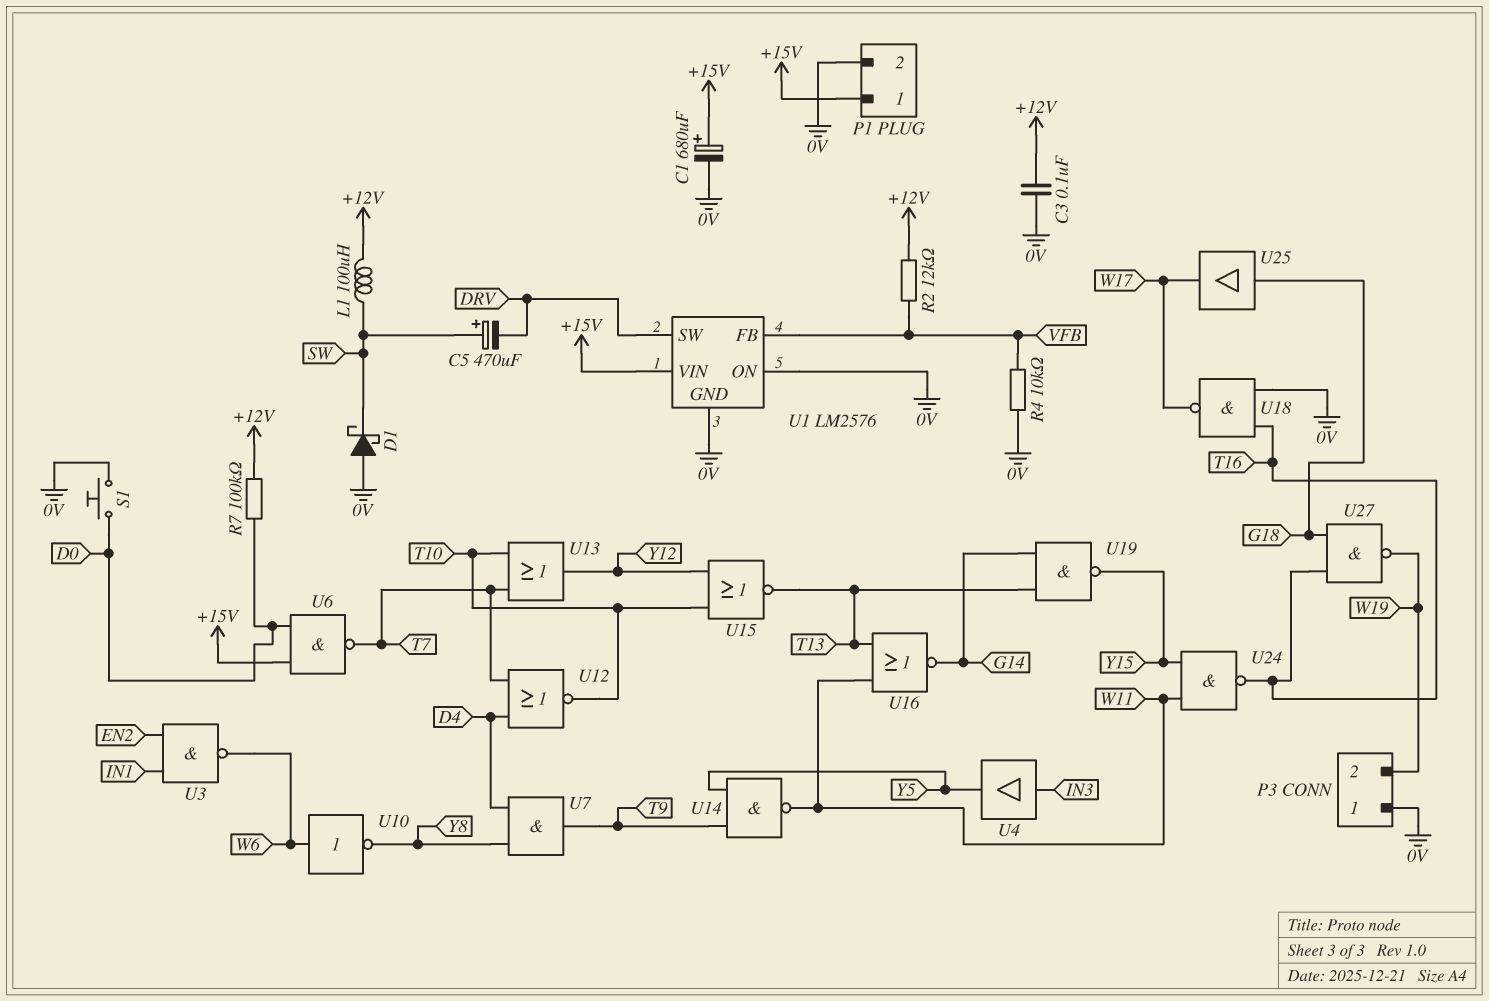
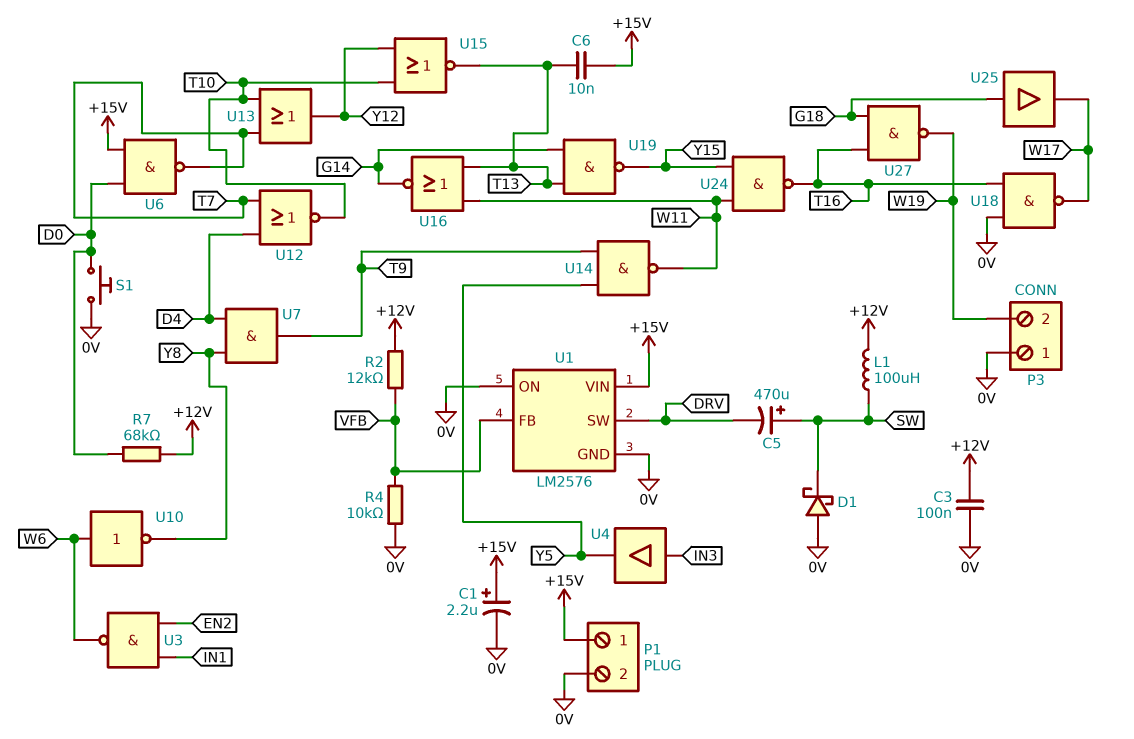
C1: 680uF (plus +15V, minus 0V) -> 2.2uF (plus +15V, minus 0V)
C6: none -> 10nF (+15V, T13)
R7: 100k (+12V, D0) -> 68k (+12V, D0)

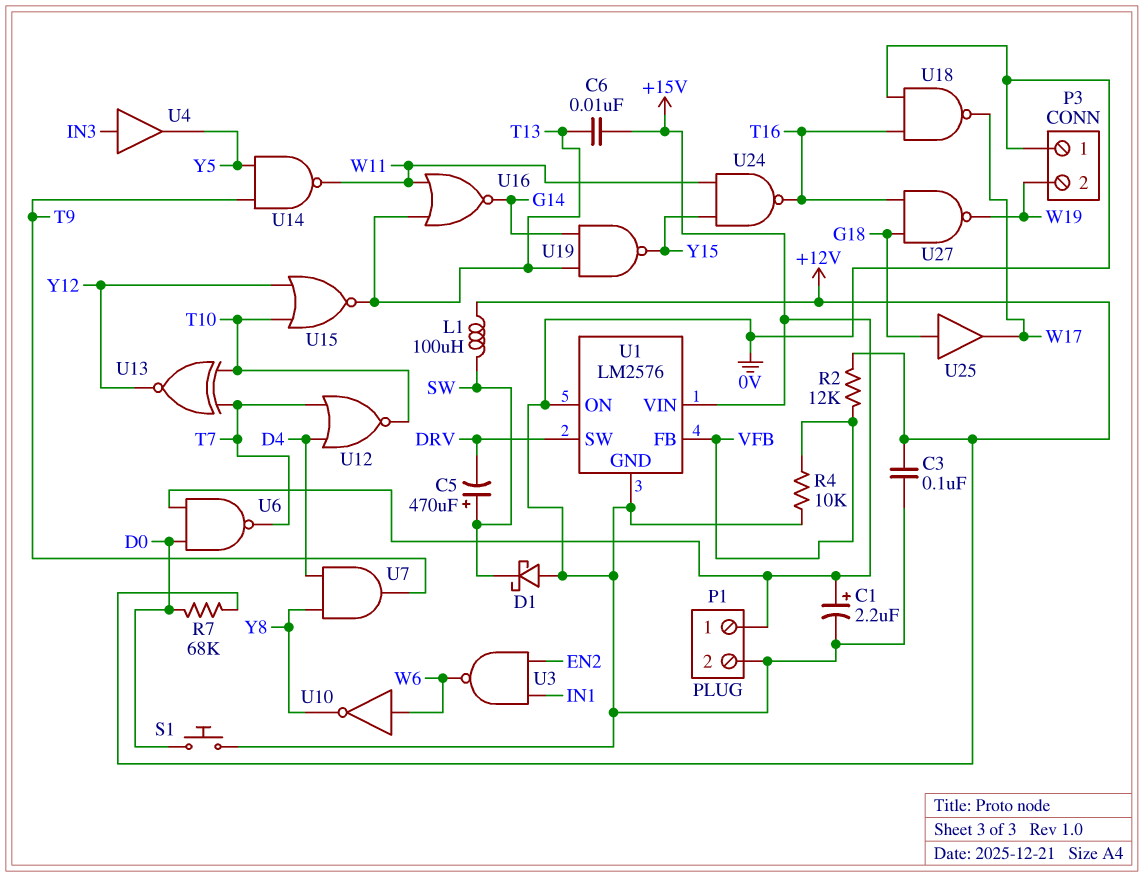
U13: OR (in T7, in T10, out Y12) -> XNOR (in T7, in T10, out Y12)

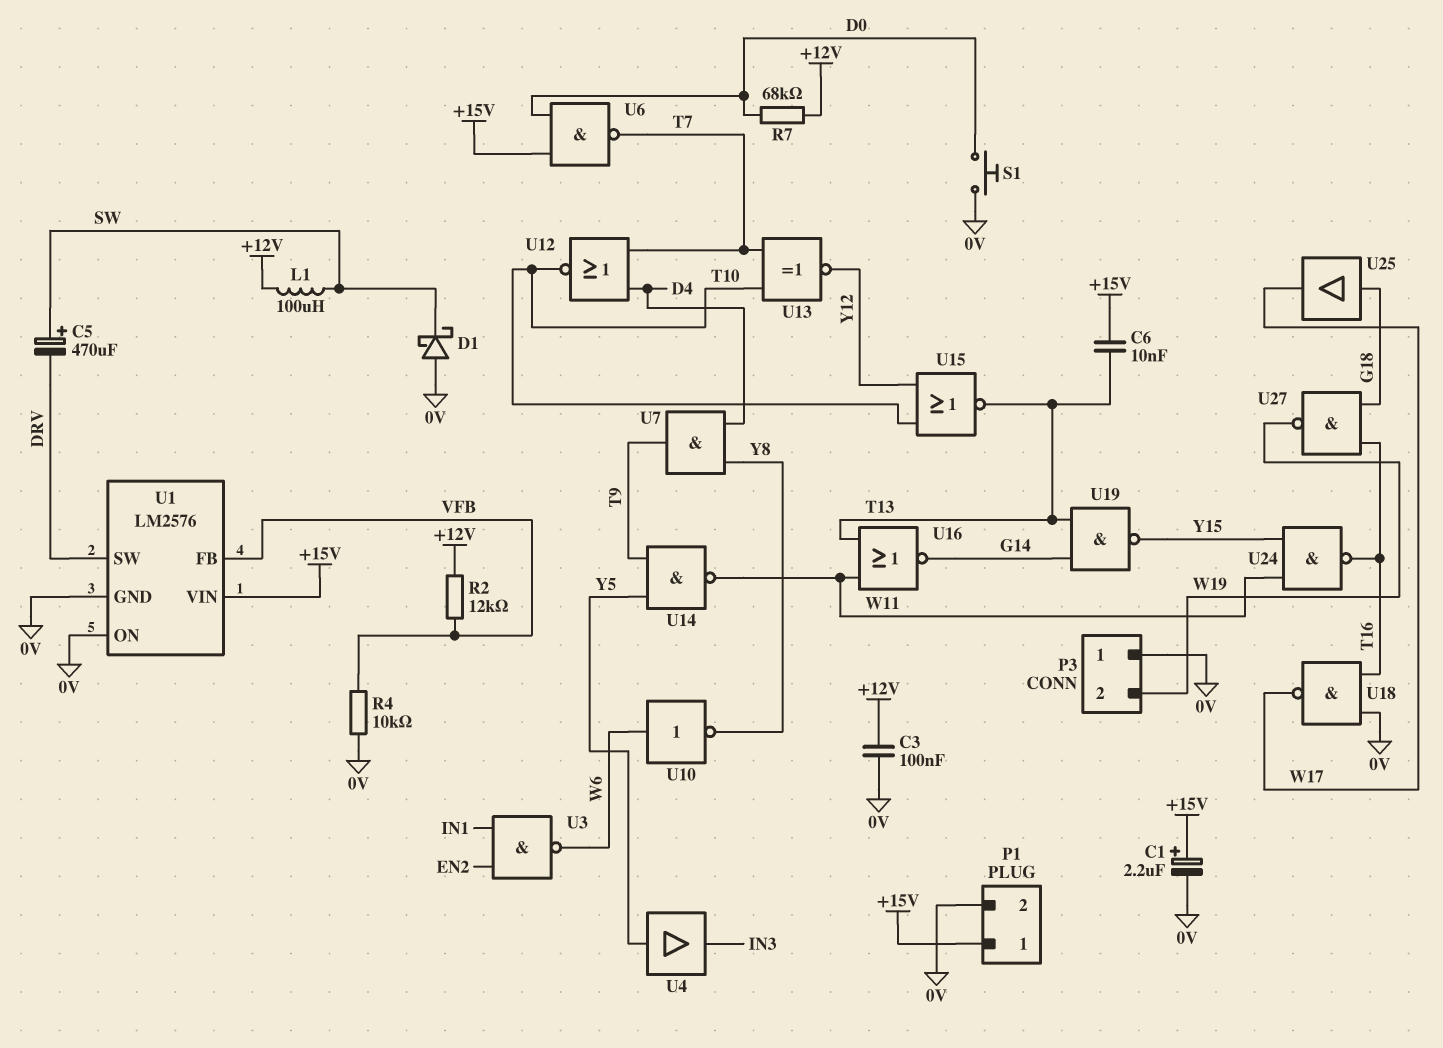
U4: buffer (in IN3, out Y5) -> buffer (in Y5, out IN3)

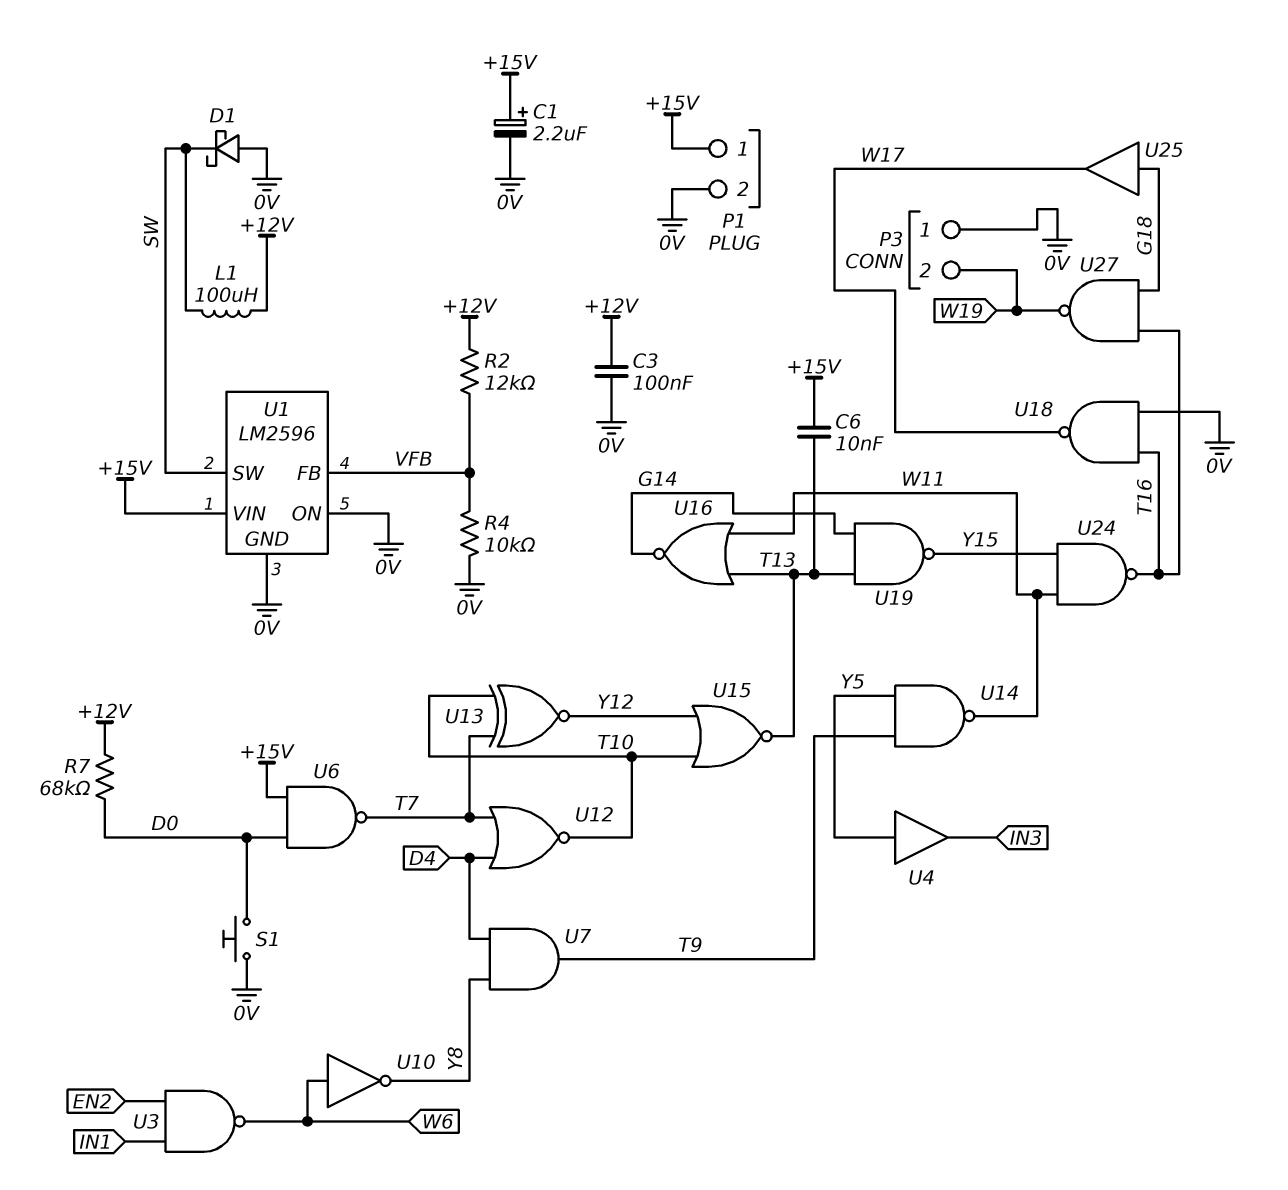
C5: 470uF (plus SW, minus DRV) -> none
U1: LM2576 -> LM2596
U1 pin SW: DRV -> SW

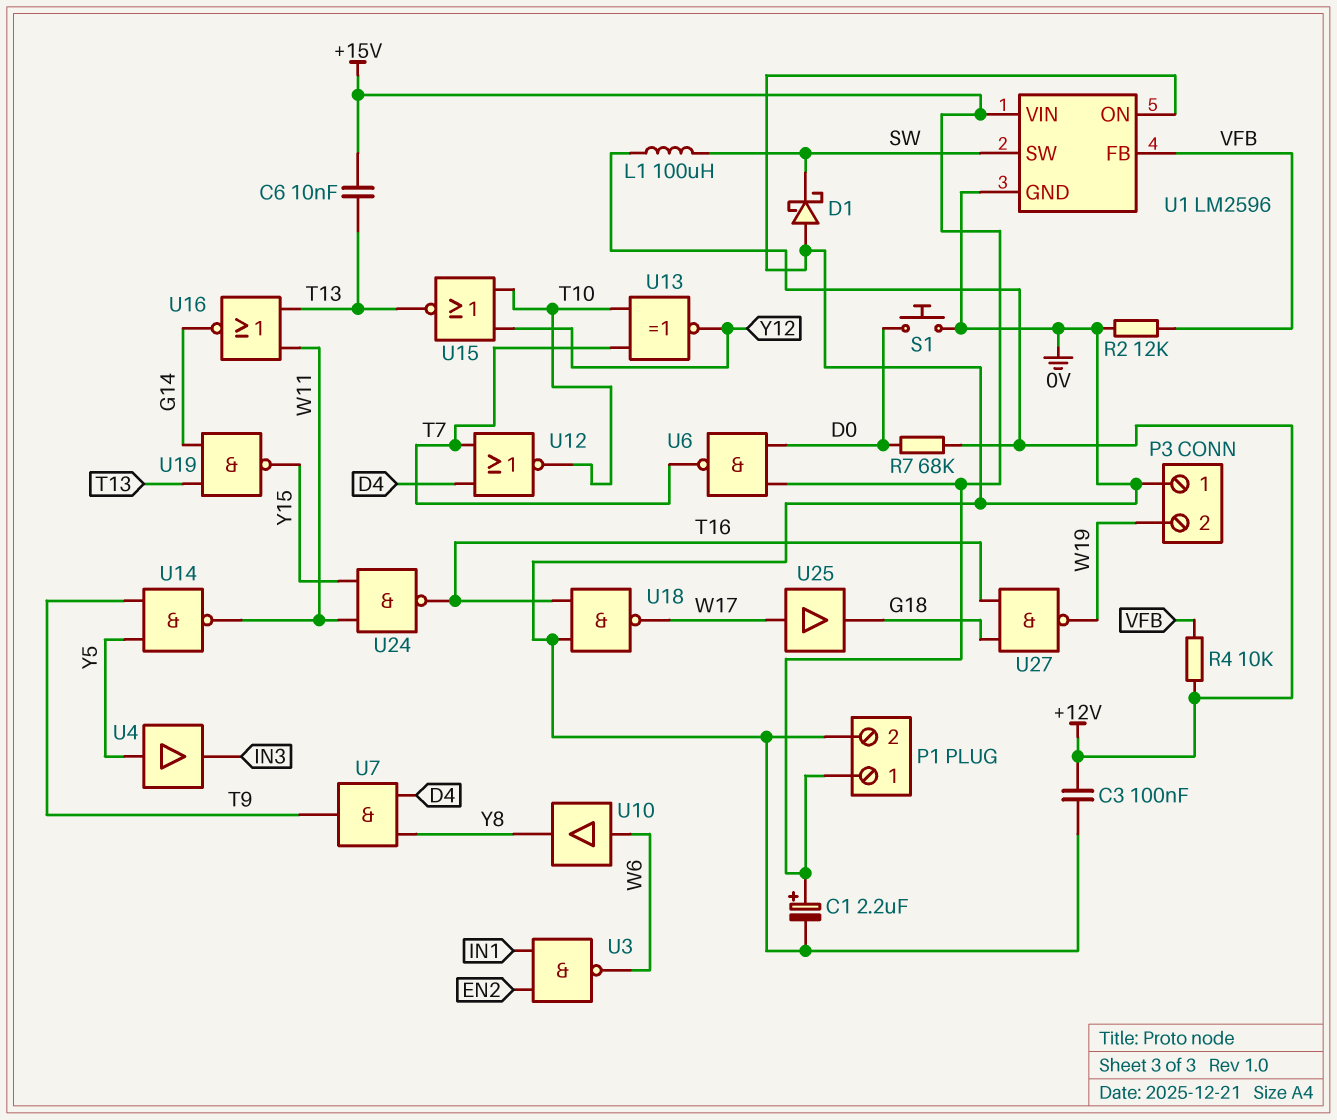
R2: 12k (+12V, VFB) -> 12k (0V, VFB)
R4: 10k (0V, VFB) -> 10k (+12V, VFB)
U10: NOT (in W6, out Y8) -> buffer (in W6, out Y8)
U25: buffer (in G18, out W17) -> buffer (in W17, out G18)

